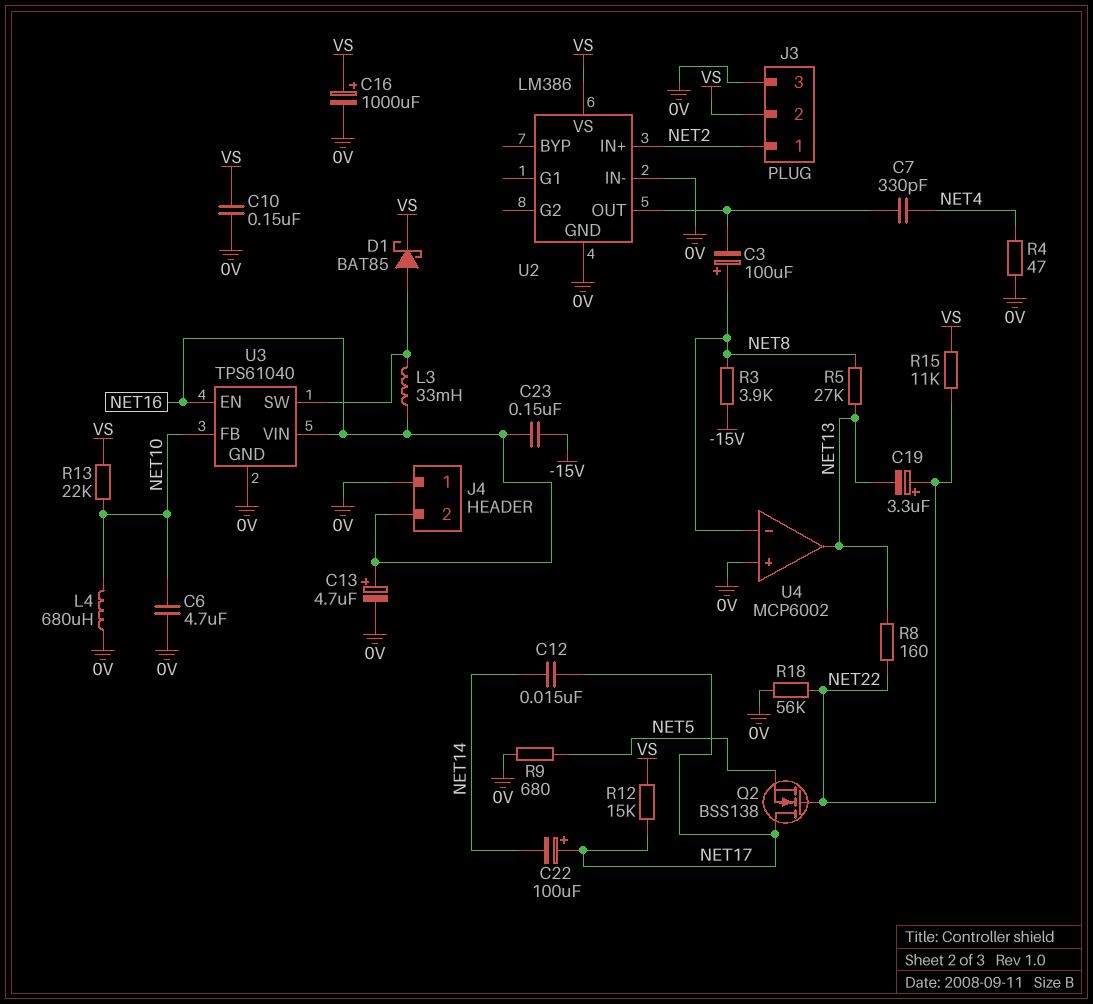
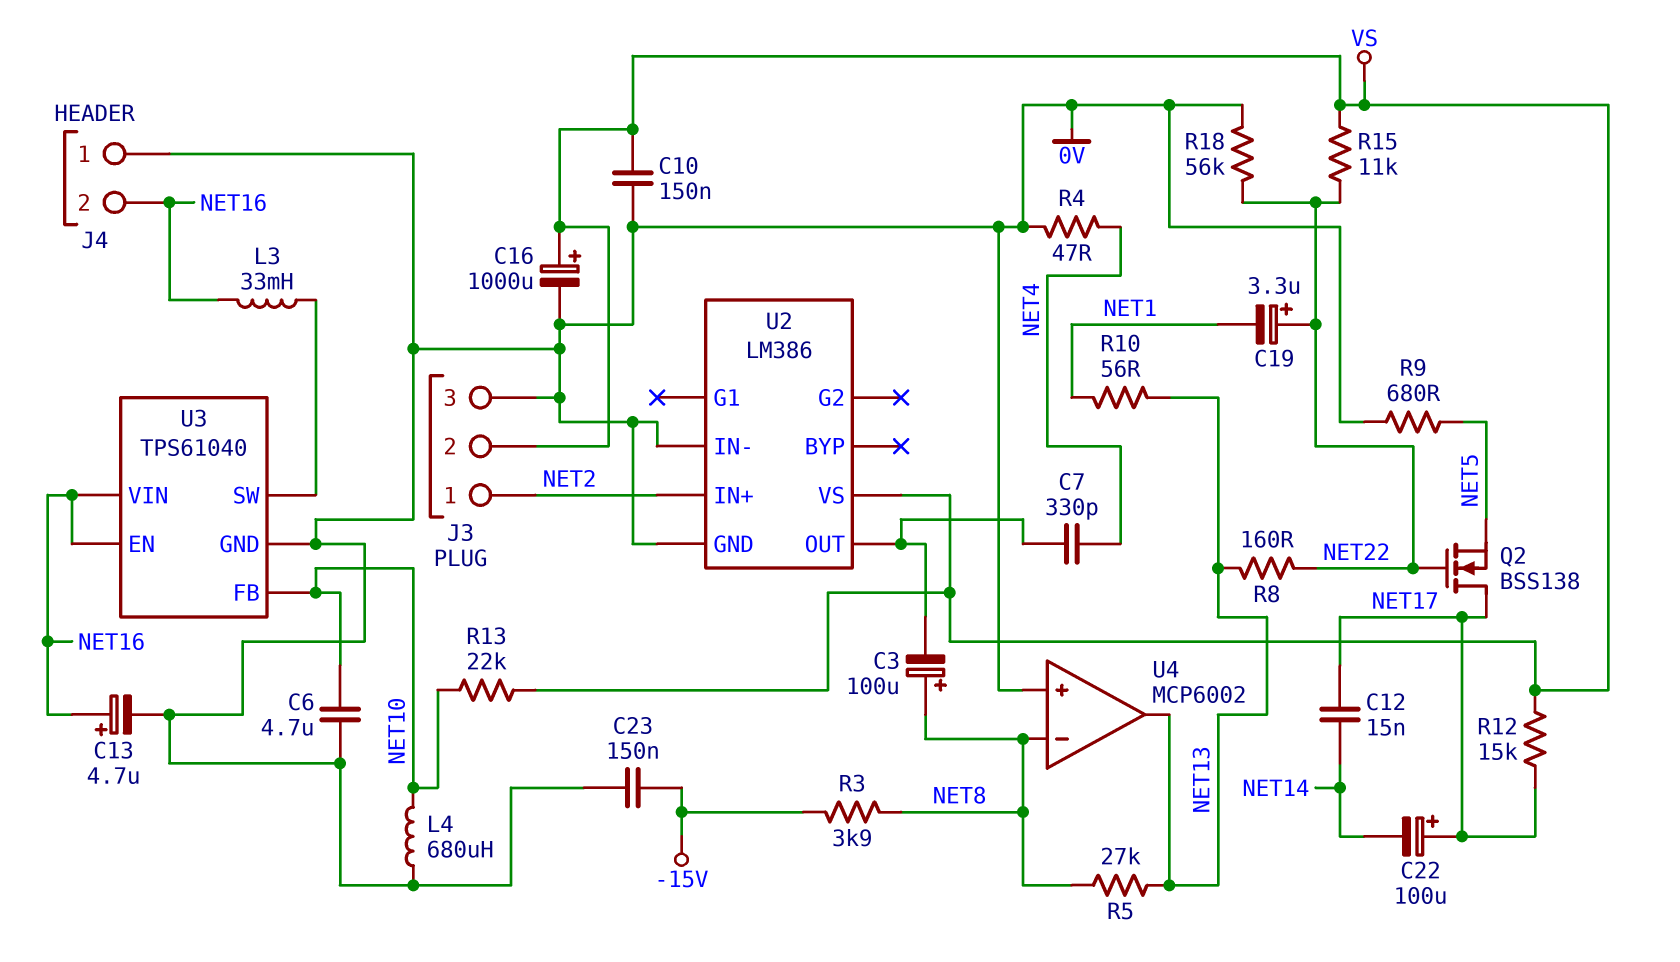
C19: 3.3uF (plus NET22, minus NET13) -> 3.3uF (plus NET22, minus NET1)
C23: 150nF (-15V, NET16) -> 150nF (-15V, 0V)
D1: schottky BAT85 (A U3/SW, K VS) -> none
R10: none -> 56 (NET1, NET13)

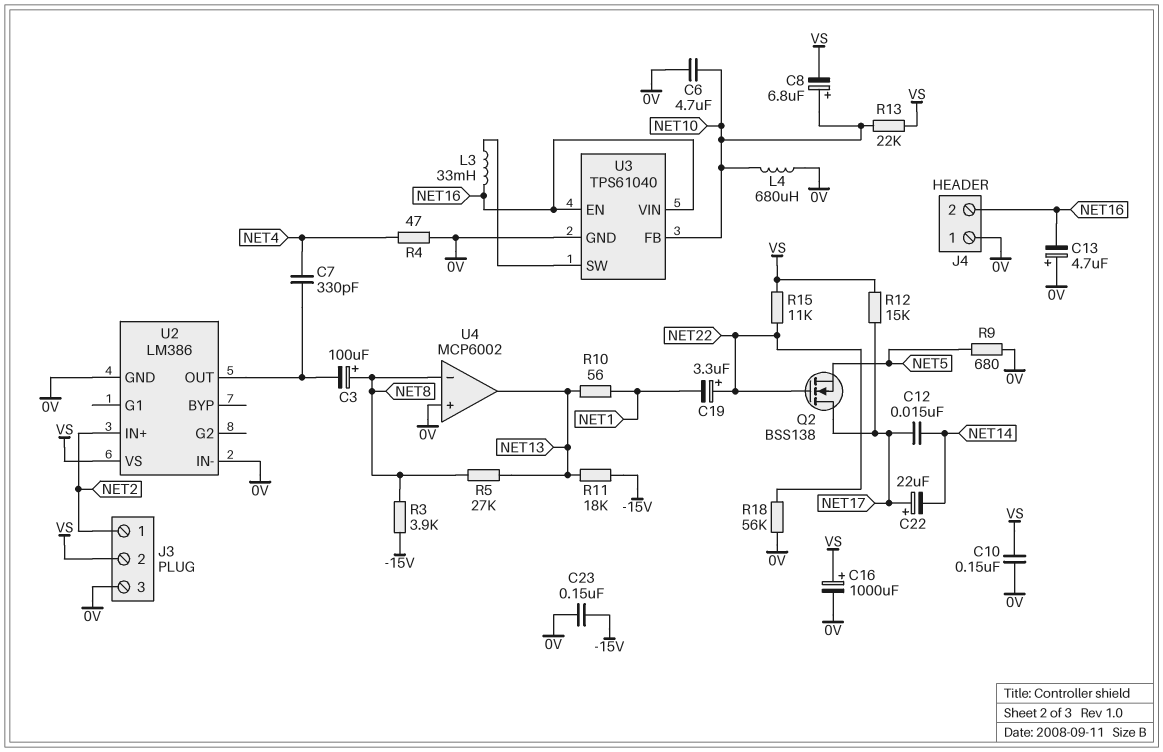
C8: none -> 6.8uF (plus NET10, minus VS)
C13: 4.7uF (plus NET16, minus 0V) -> 4.7uF (plus 0V, minus NET16)
C22: 100uF (plus NET17, minus NET14) -> 22uF (plus NET17, minus NET14)
R8: 160 (NET13, NET22) -> none
R11: none -> 18k (-15V, NET13)

